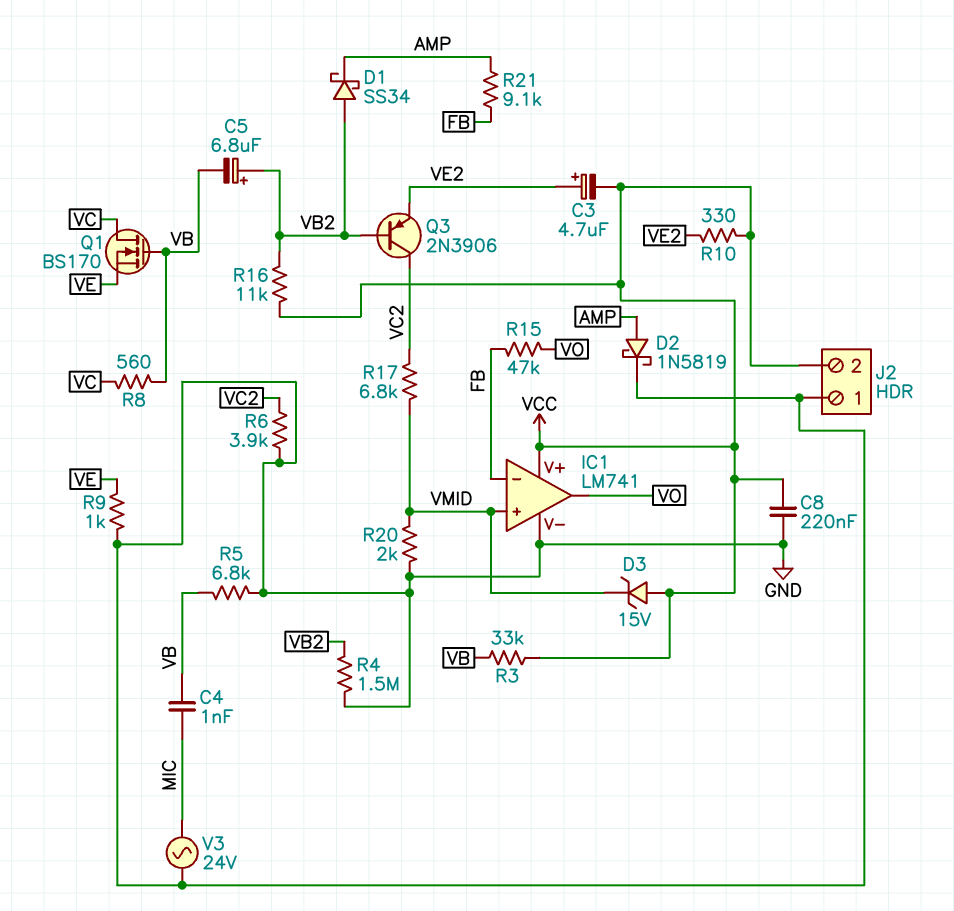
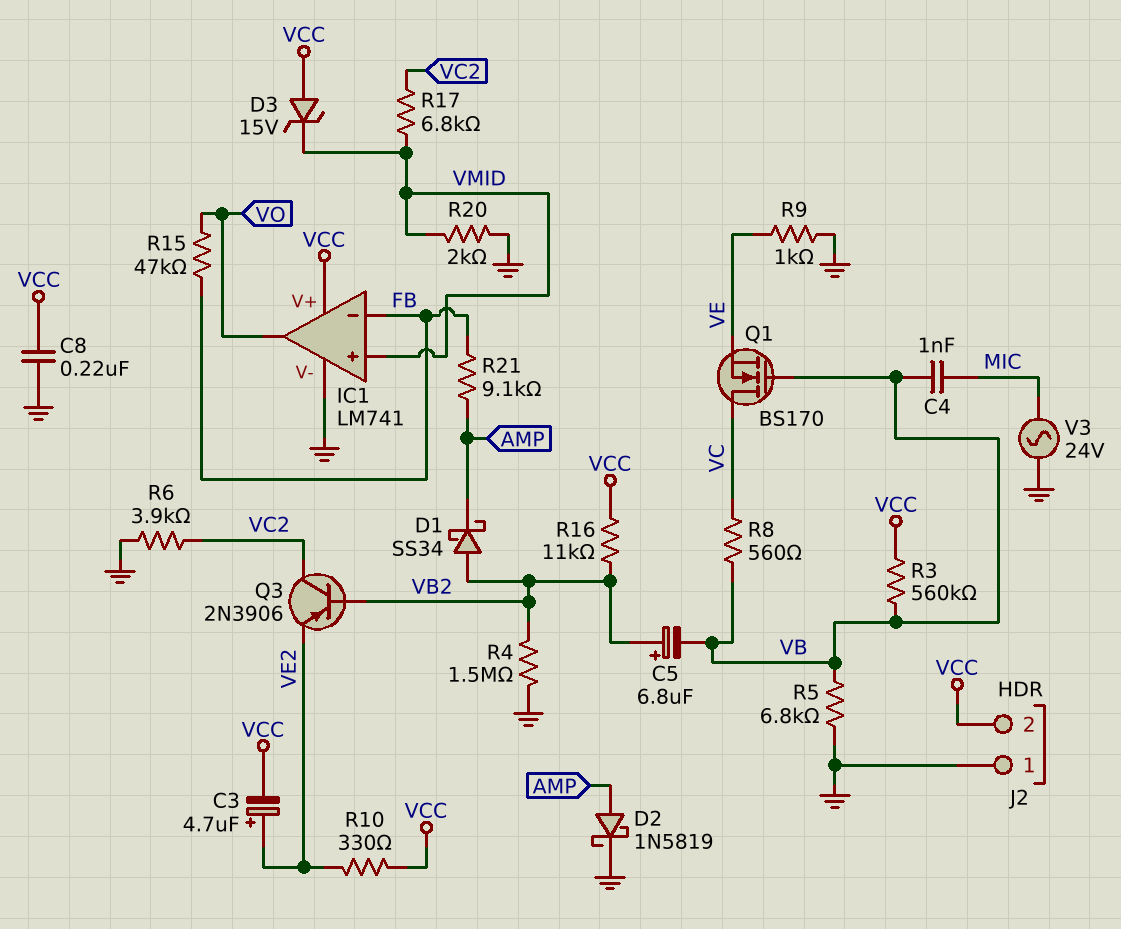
R3: 33k (VB, VCC) -> 560k (VB, VCC)

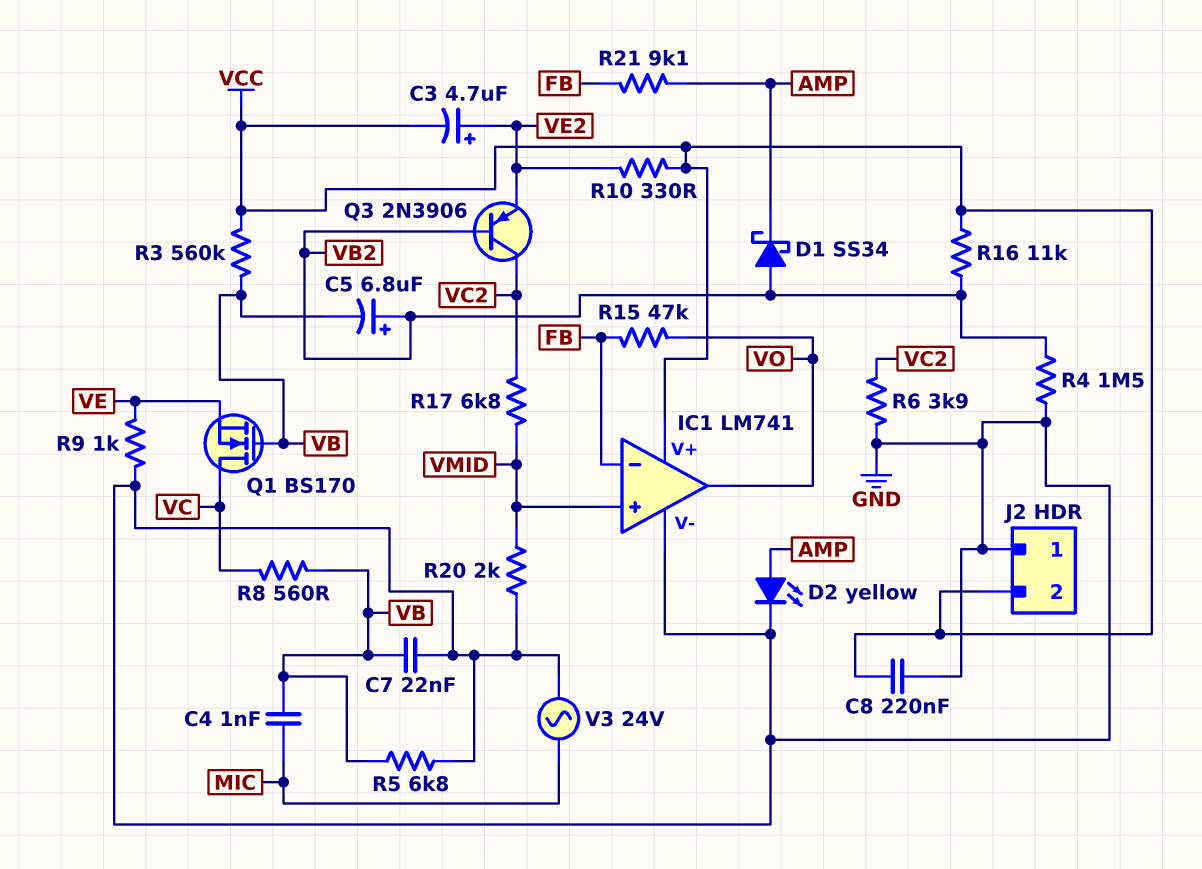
C7: none -> 22nF (GND, VB)
D2: schottky 1N5819 (A AMP, K GND) -> LED yellow (A AMP, K GND)
D3: zener 15V (A VCC, K VMID) -> none

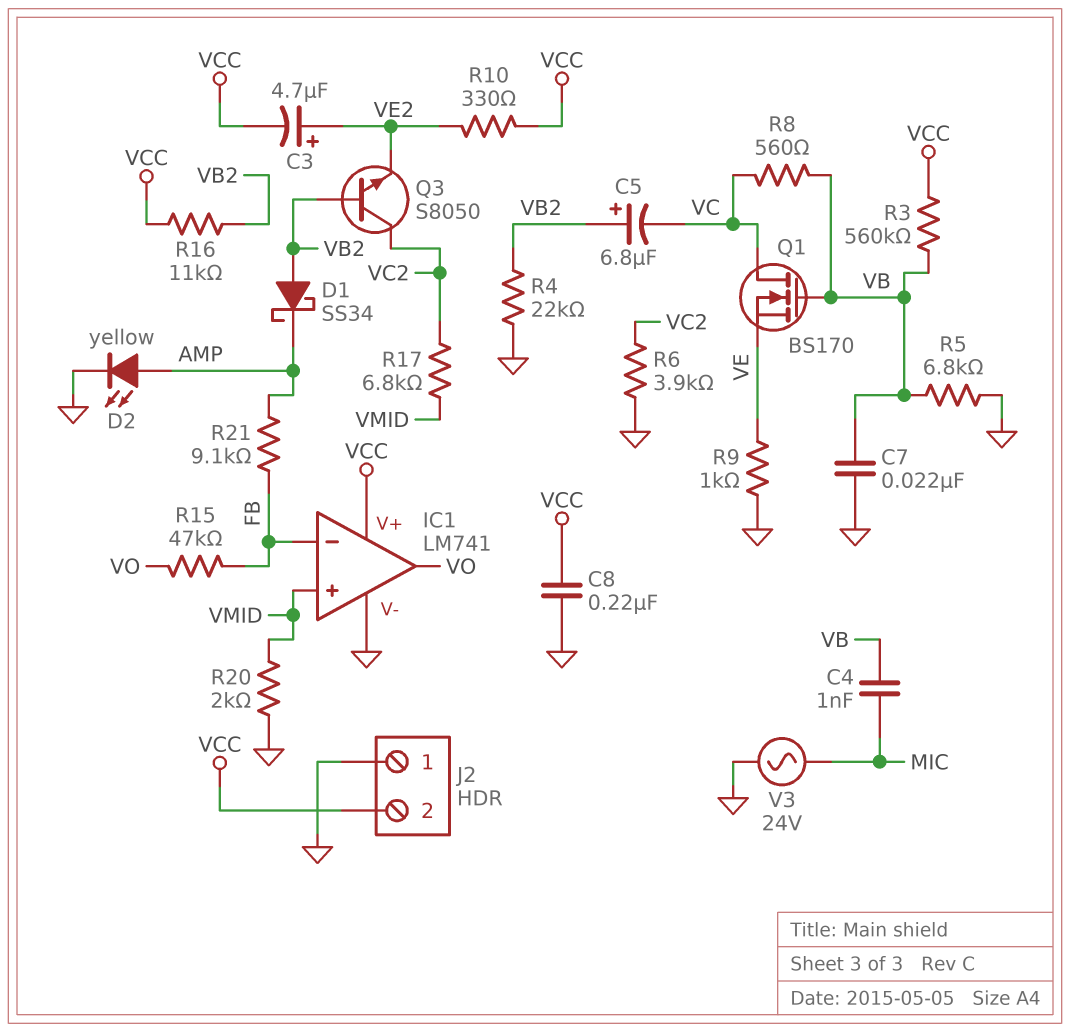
C5: 6.8uF (plus VB2, minus VB) -> 6.8uF (plus VB2, minus VC)
Q3: PNP 2N3906 (B VB2, C VC2, E VE2) -> NPN S8050 (B VB2, C VC2, E VE2)
R4: 1.5M (GND, VB2) -> 22k (GND, VB2)

